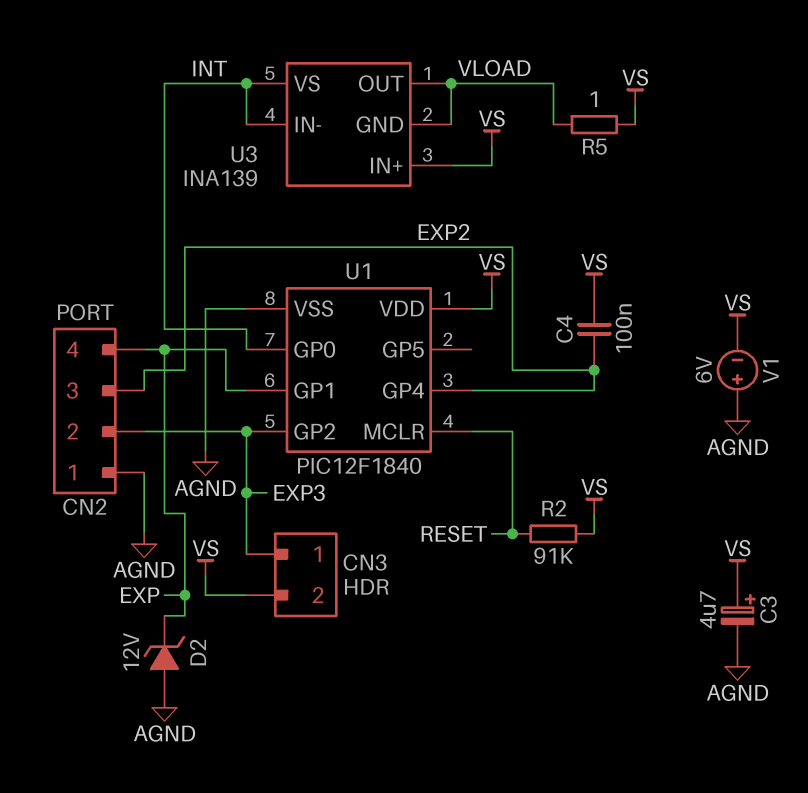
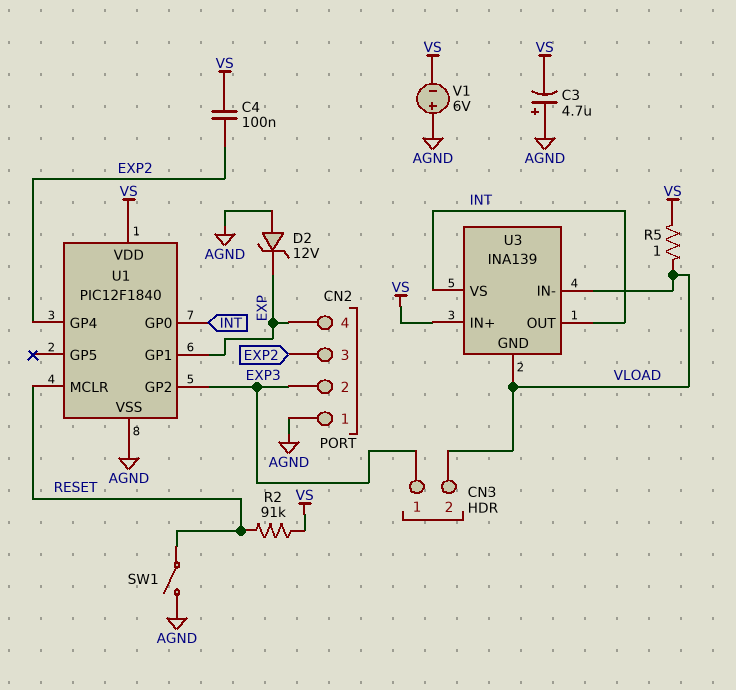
C3: 4.7uF (plus VS, minus AGND) -> 4.7uF (plus AGND, minus VS)
CN3 pin 2: VS -> VLOAD
SW1: none -> switch (AGND, RESET)
U3 pin IN-: INT -> VLOAD
U3 pin OUT: VLOAD -> INT

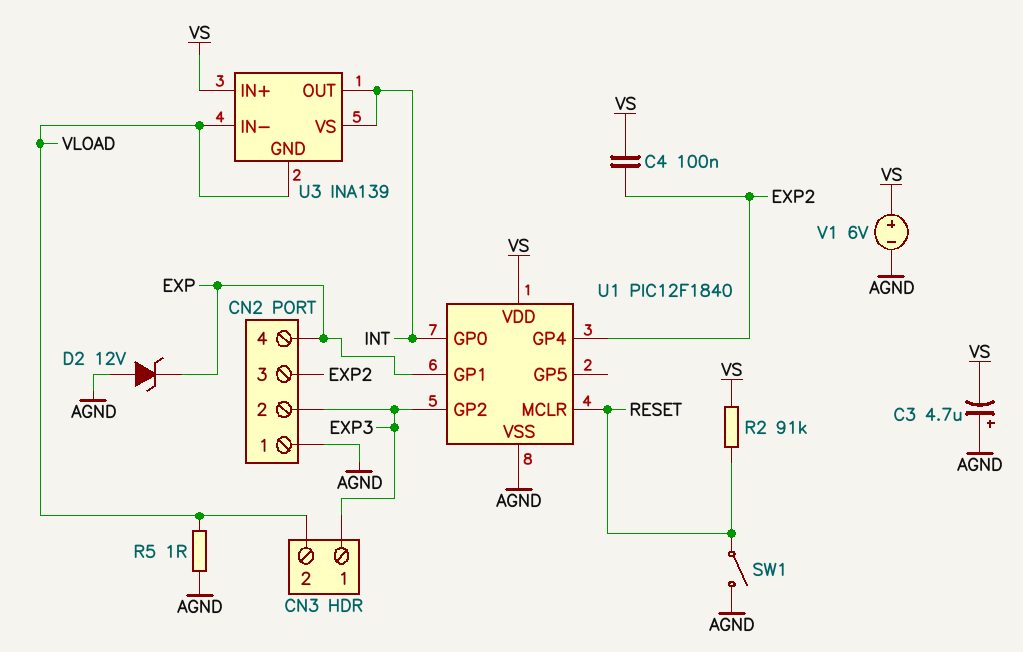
R5: 1 (VLOAD, VS) -> 1 (AGND, VLOAD)
V1: 6V (plus AGND, minus VS) -> 6V (plus VS, minus AGND)

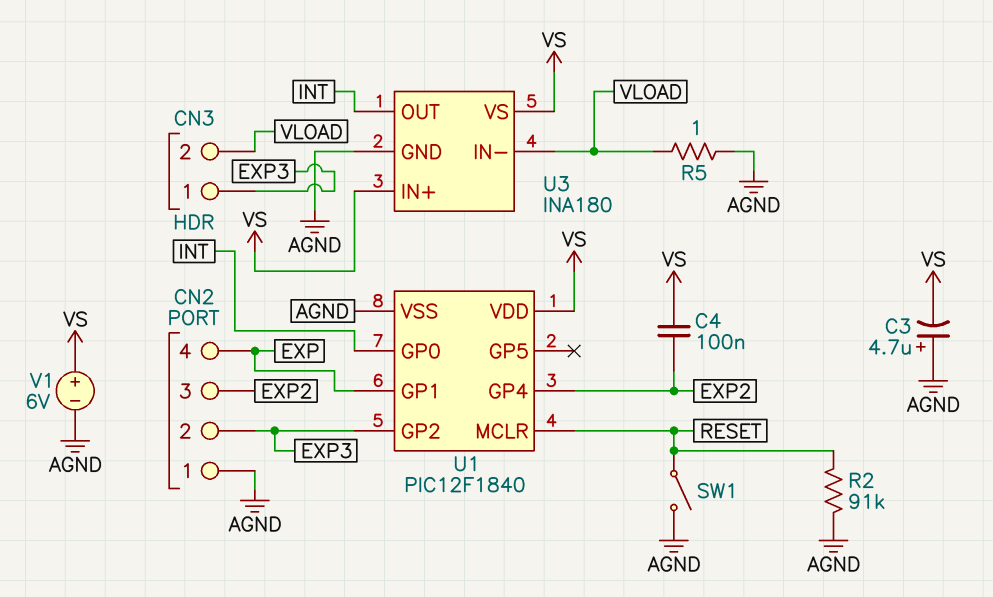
D2: zener 12V (A AGND, K EXP) -> none
R2: 91k (RESET, VS) -> 91k (AGND, RESET)
U3: INA139 -> INA180
U3 pin GND: VLOAD -> AGND
U3 pin VS: INT -> VS

